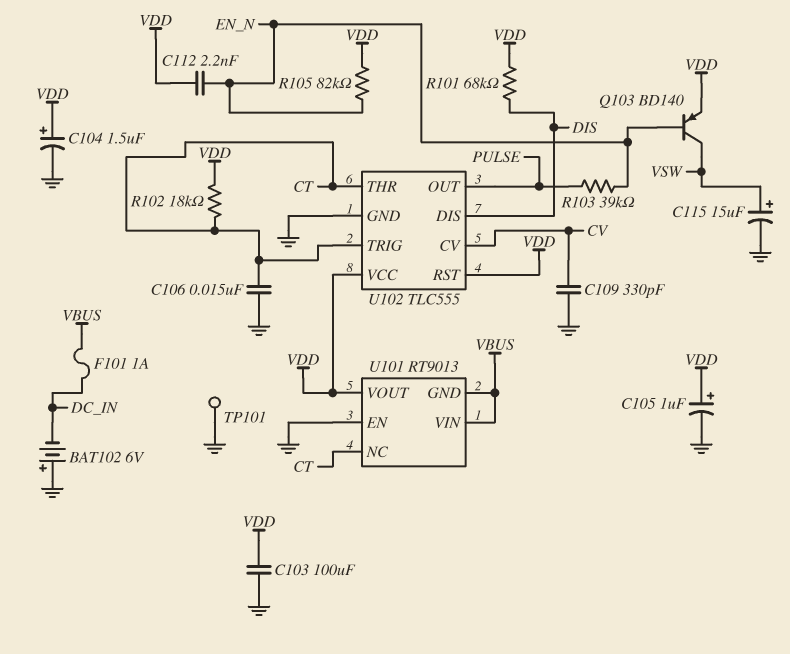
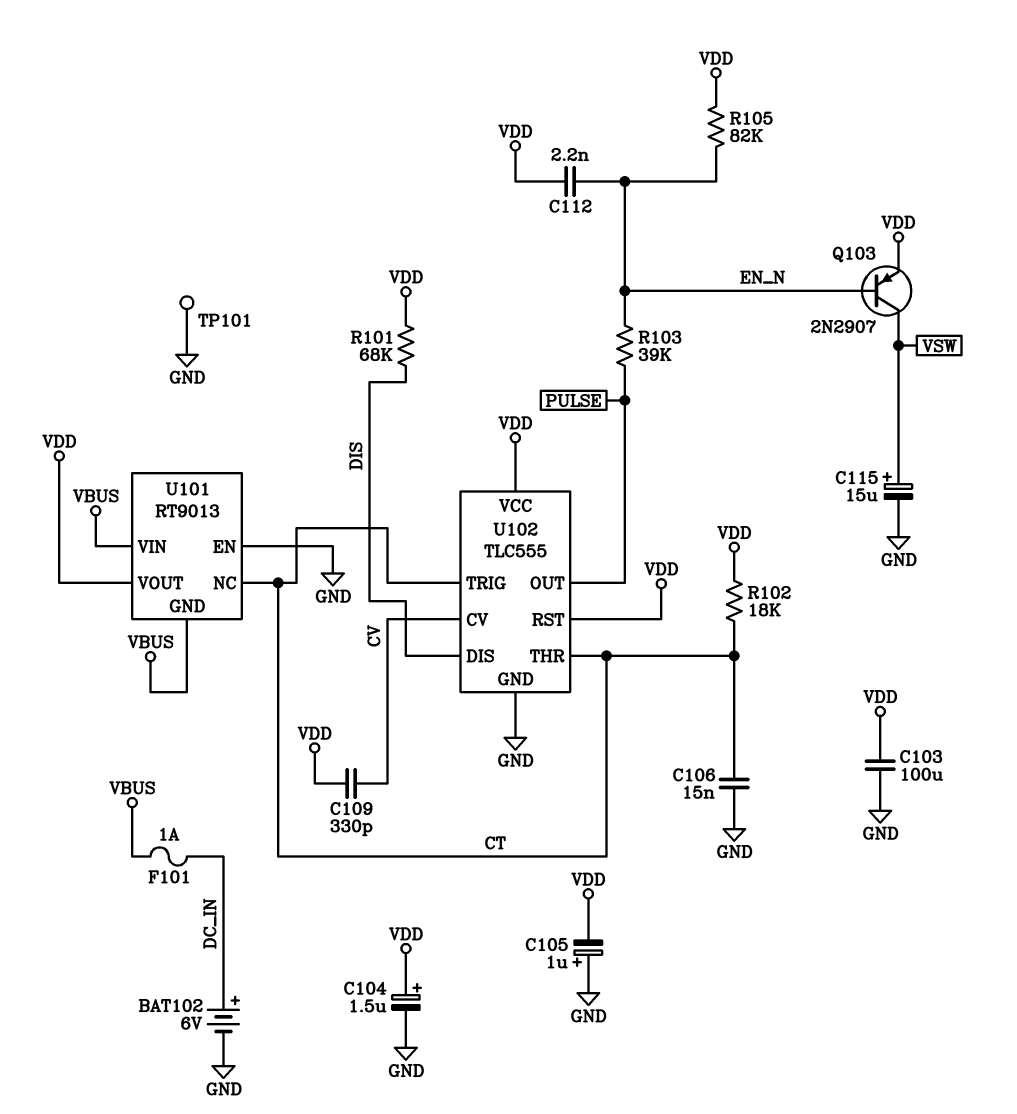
BAT102: 6V (plus GND, minus DC_IN) -> 6V (plus DC_IN, minus GND)
C105: 1uF (plus VDD, minus GND) -> 1uF (plus GND, minus VDD)
C109: 330pF (CV, GND) -> 330pF (CV, VDD)
Q103: PNP BD140 (B EN_N, C VSW, E VDD) -> PNP 2N2907 (B EN_N, C VSW, E VDD)

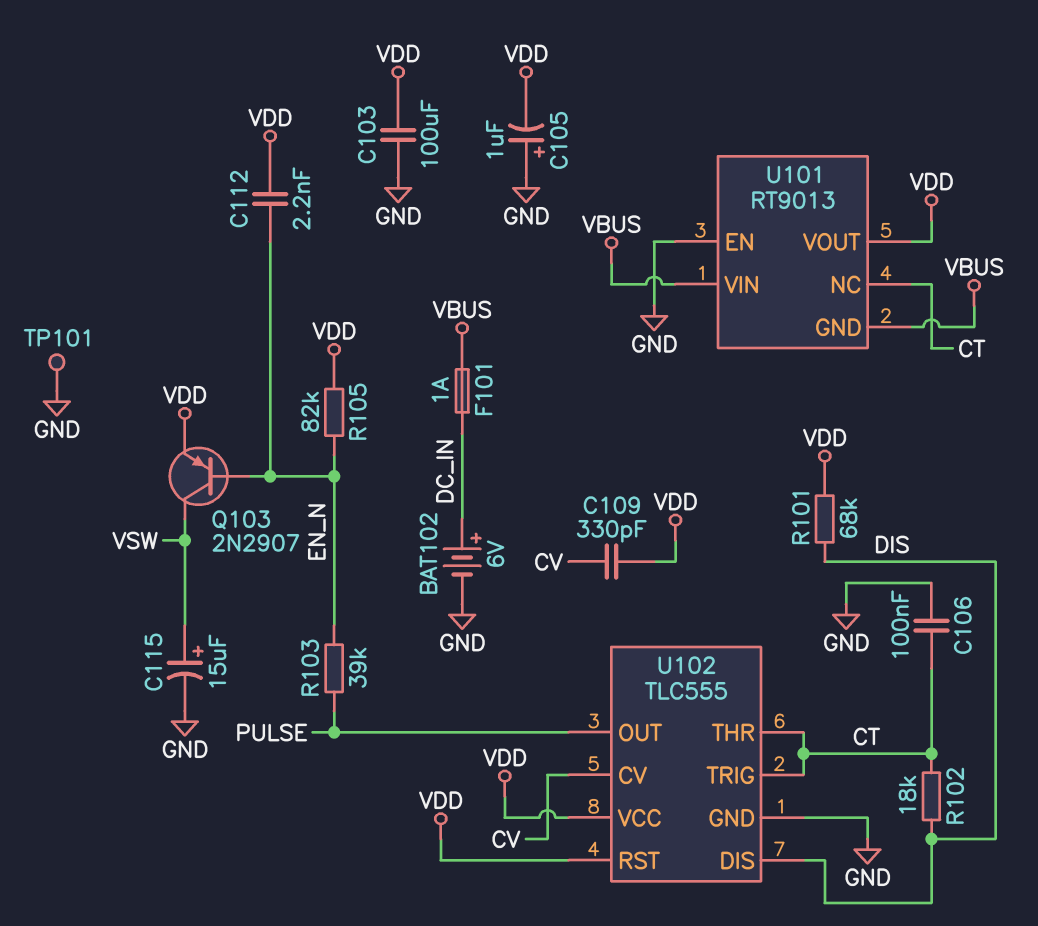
C104: 1.5uF (plus VDD, minus GND) -> none
C106: 15nF (CT, GND) -> 100nF (CT, GND)
R102: 18k (CT, VDD) -> 18k (CT, DIS)

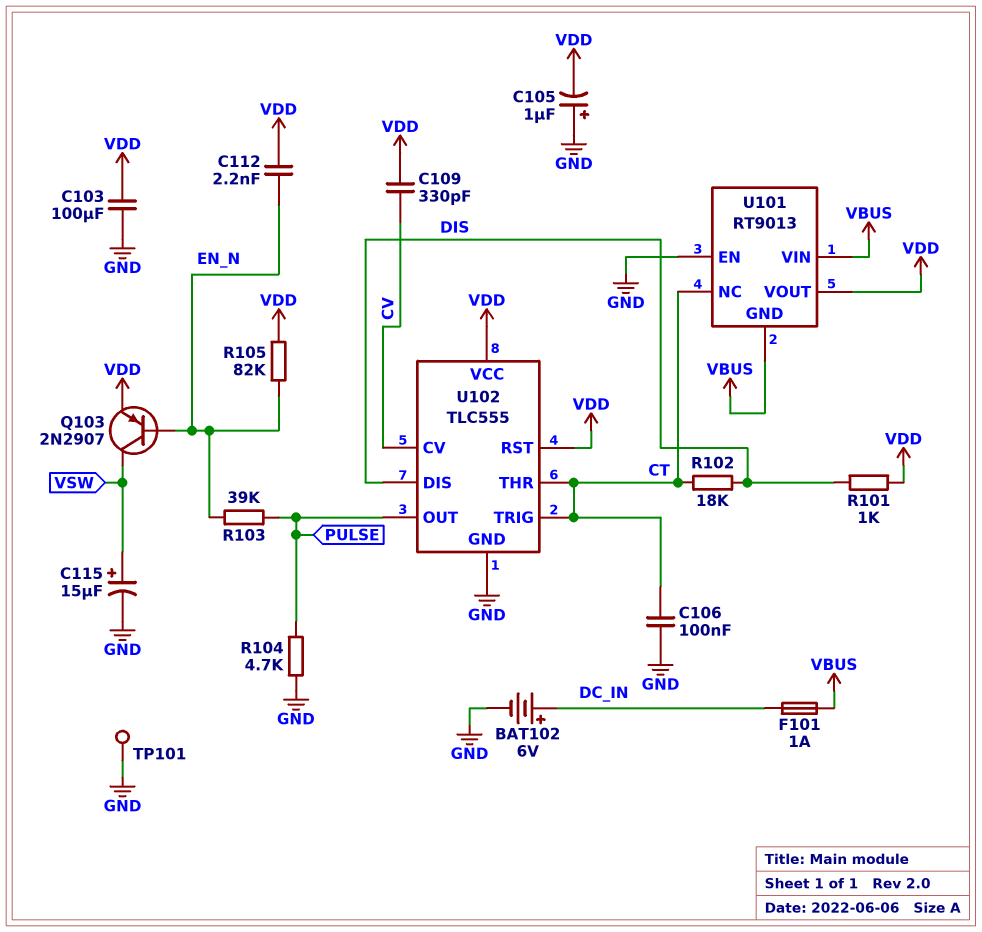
R101: 68k (DIS, VDD) -> 1k (DIS, VDD)
R104: none -> 4.7k (GND, PULSE)

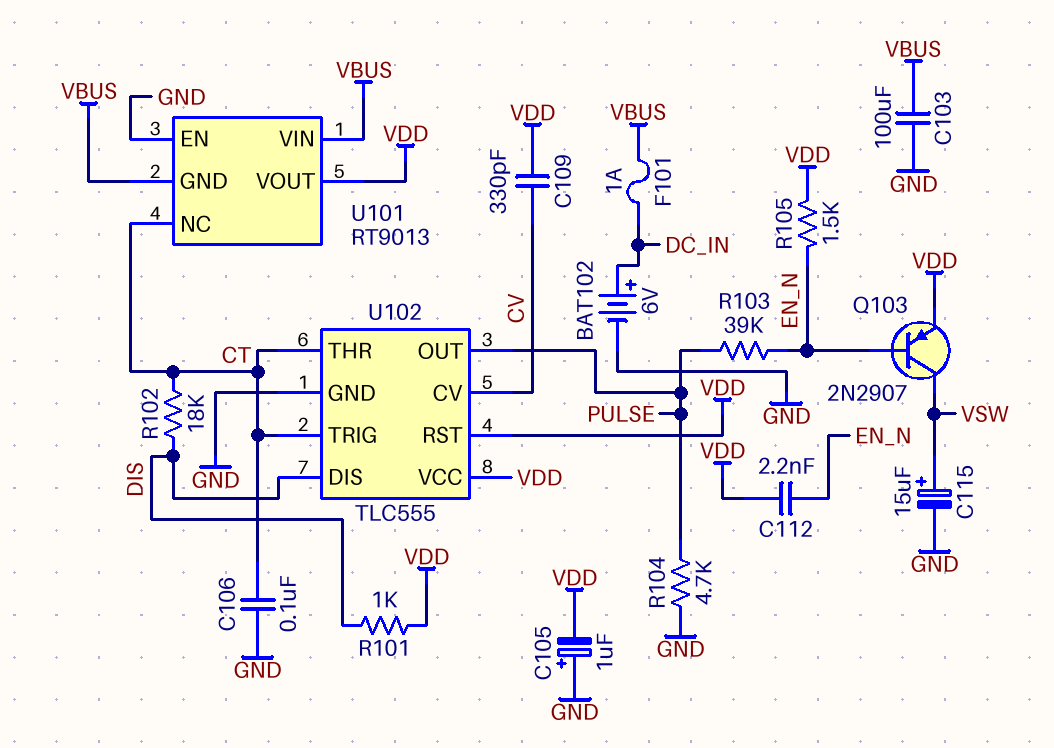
C103: 100uF (GND, VDD) -> 100uF (GND, VBUS)
R105: 82k (EN_N, VDD) -> 1.5k (EN_N, VDD)
TP101: test point (GND) -> none

